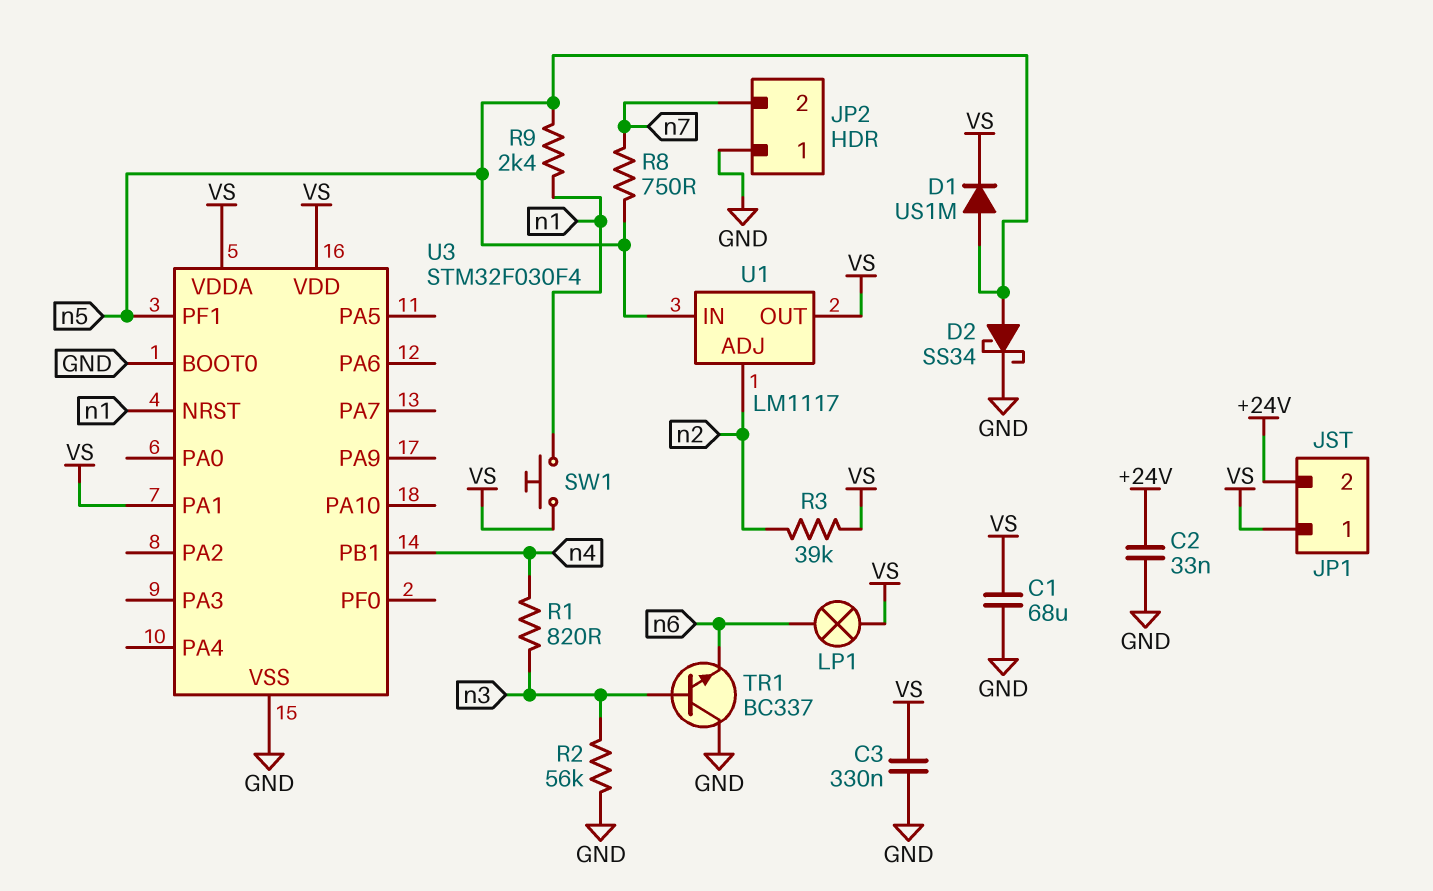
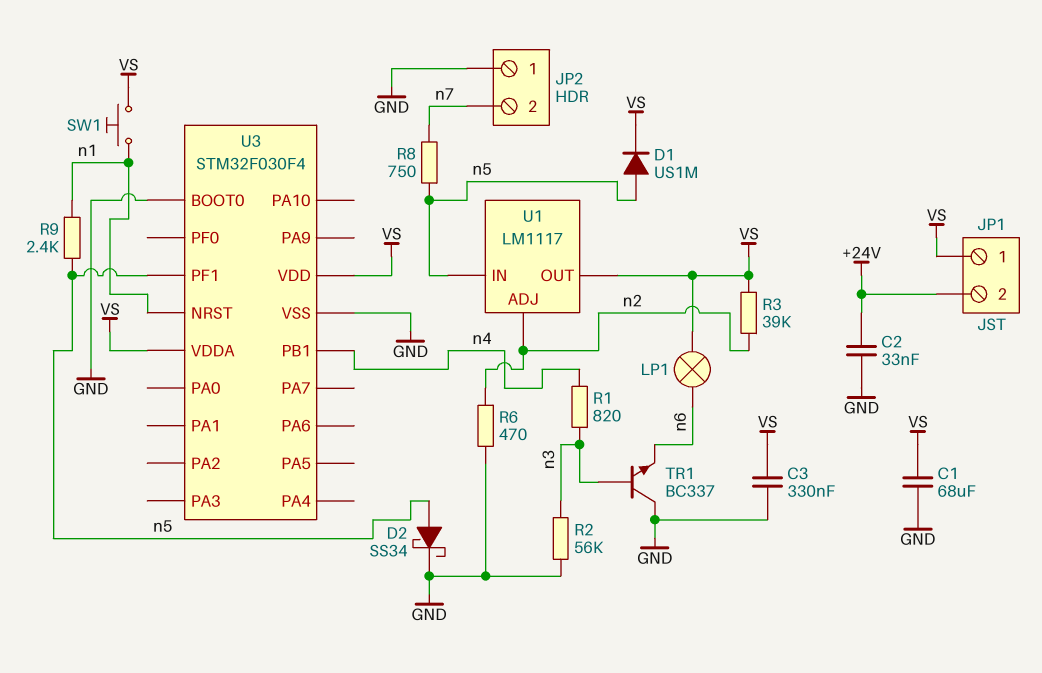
R6: none -> 470 (GND, n2)
U3 pin PA1: VS -> none

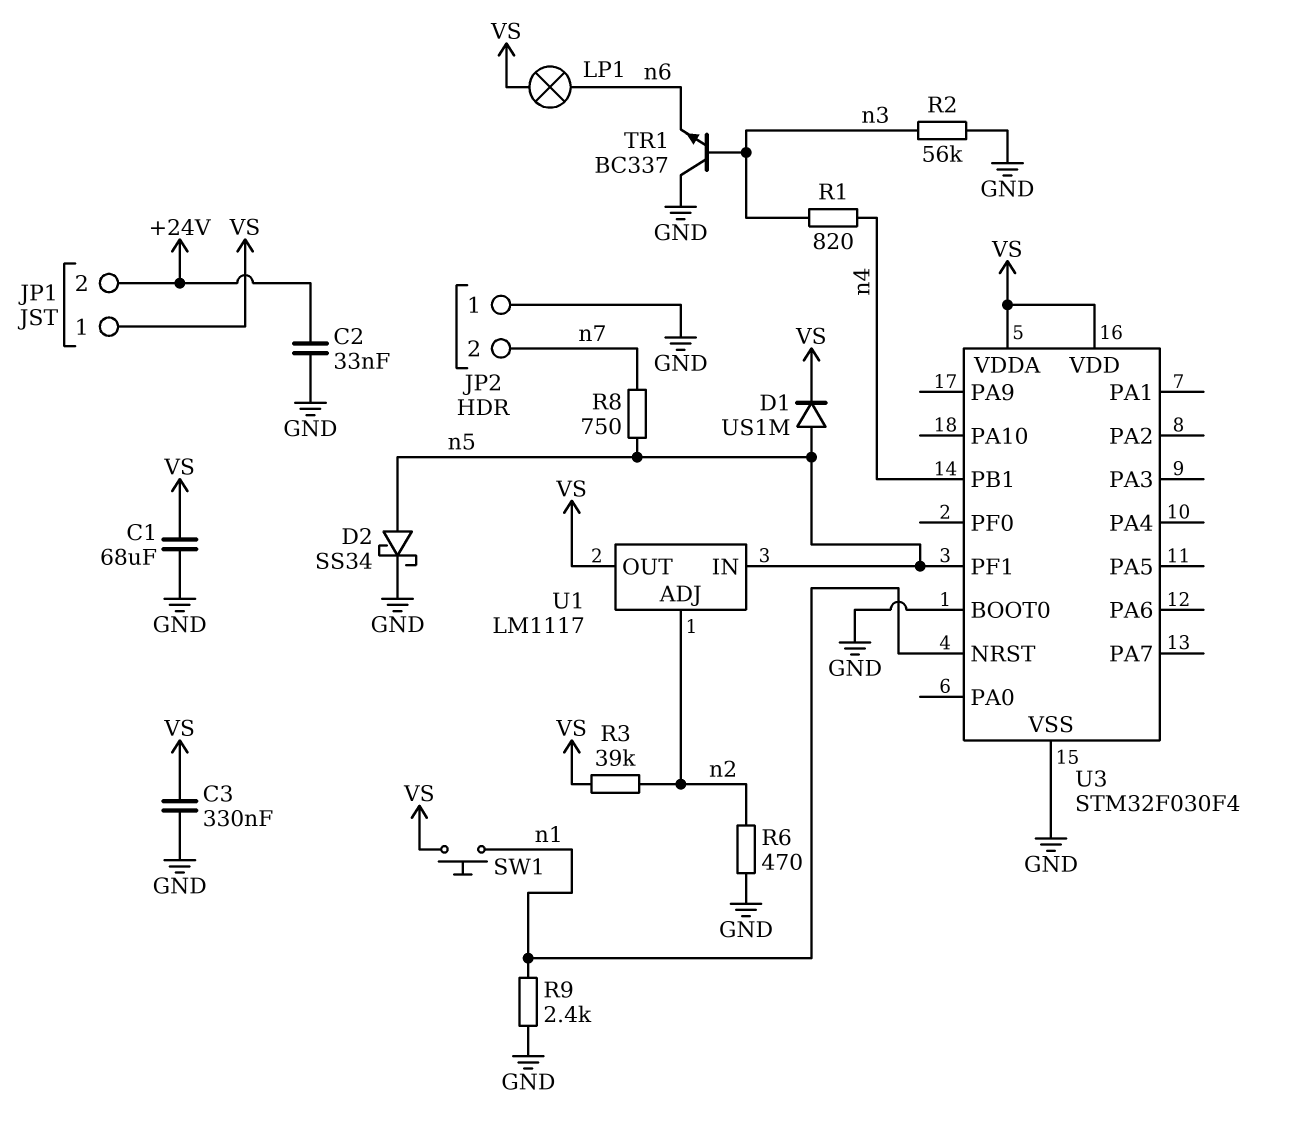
R9: 2.4k (n1, n5) -> 2.4k (GND, n1)

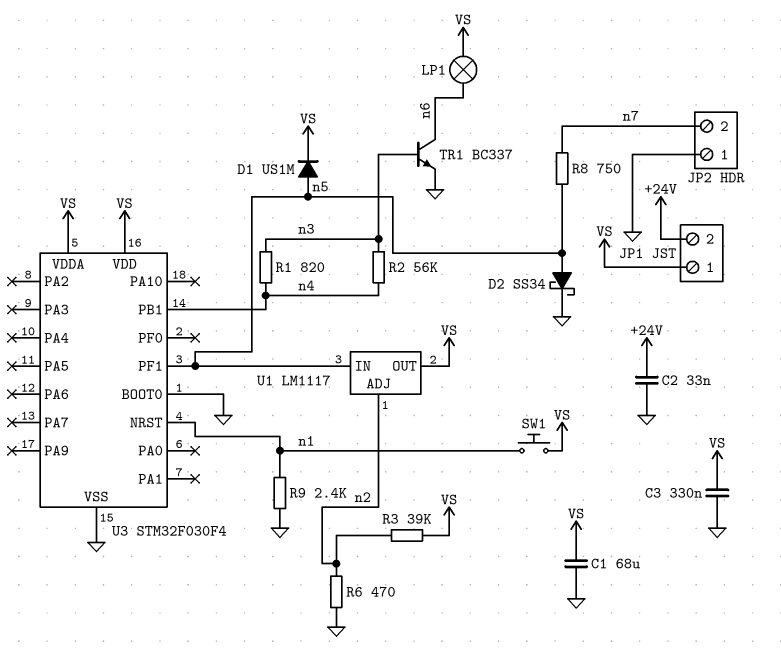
R2: 56k (GND, n3) -> 56k (n3, n4)
TR1: NPN BC337 (B n3, C GND, E n6) -> NPN BC337 (B n3, C n6, E GND)

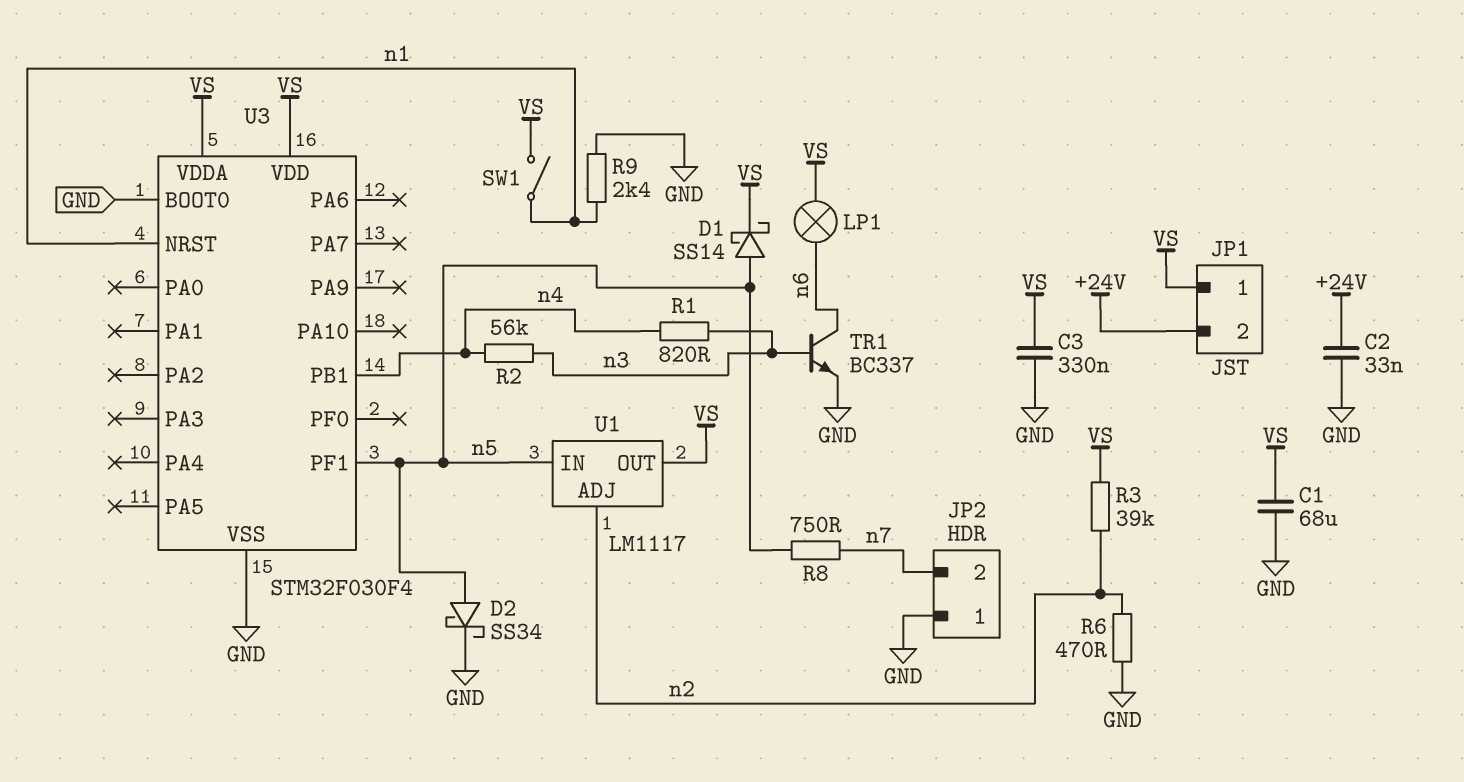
D1: diode US1M (A n5, K VS) -> schottky SS14 (A n5, K VS)
SW1: button (VS, n1) -> switch (VS, n1)

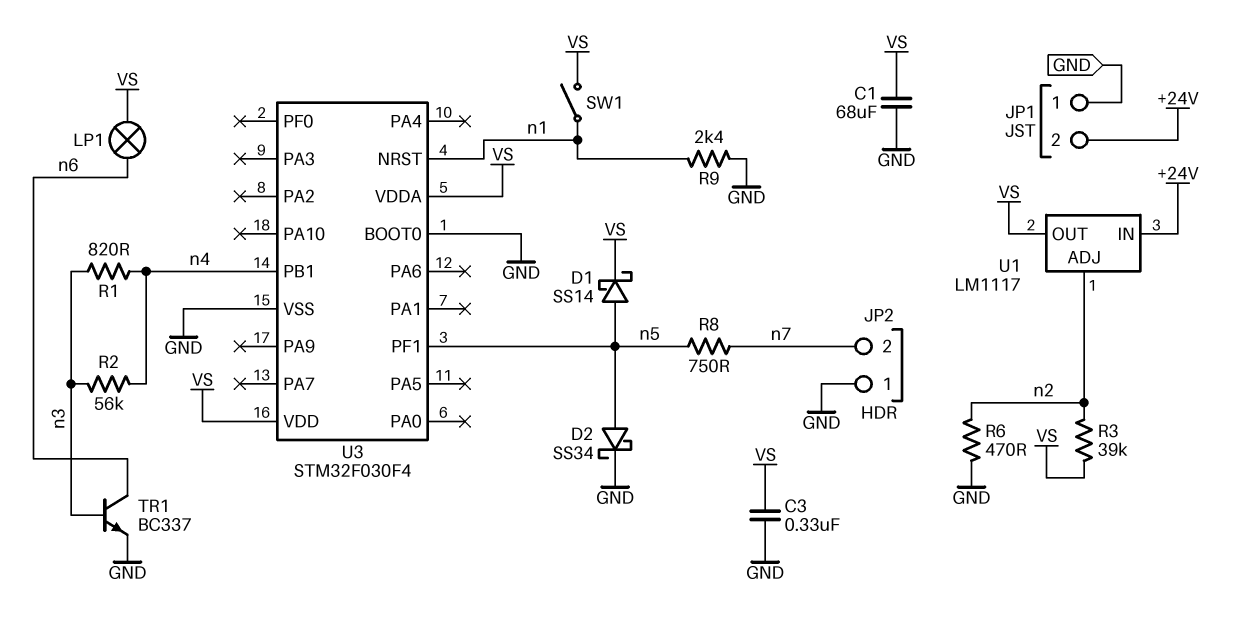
C2: 33nF (+24V, GND) -> none
JP1 pin 1: VS -> GND
U1 pin IN: n5 -> +24V

